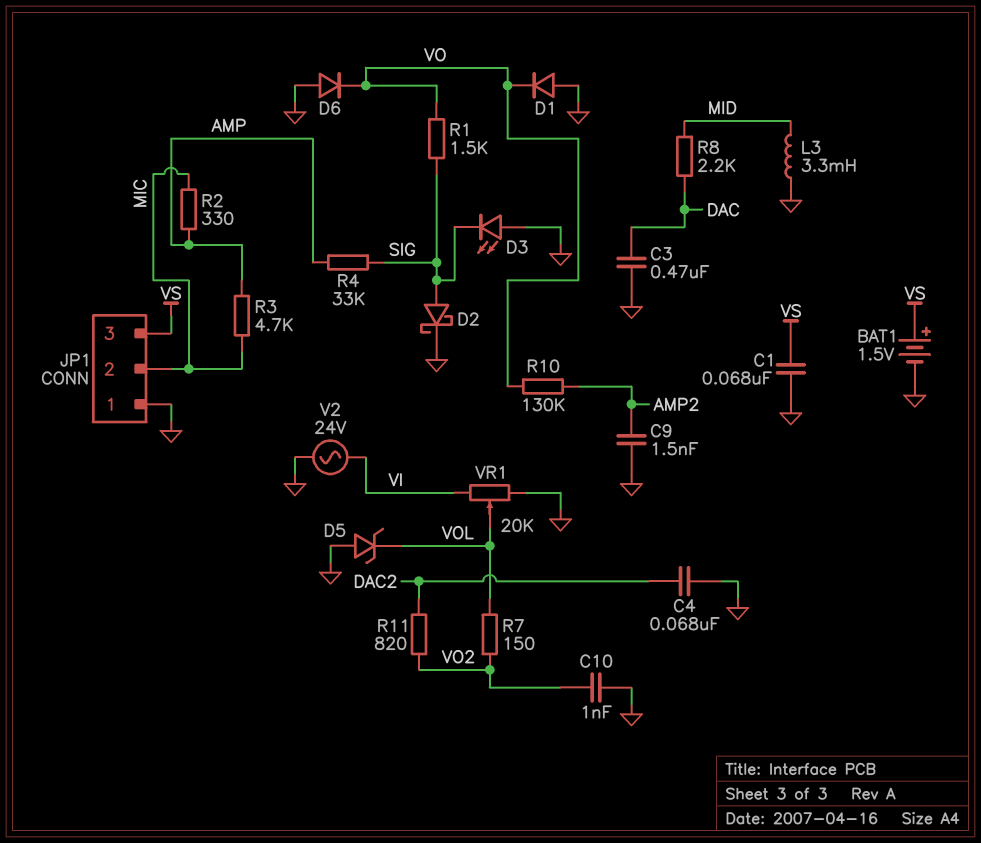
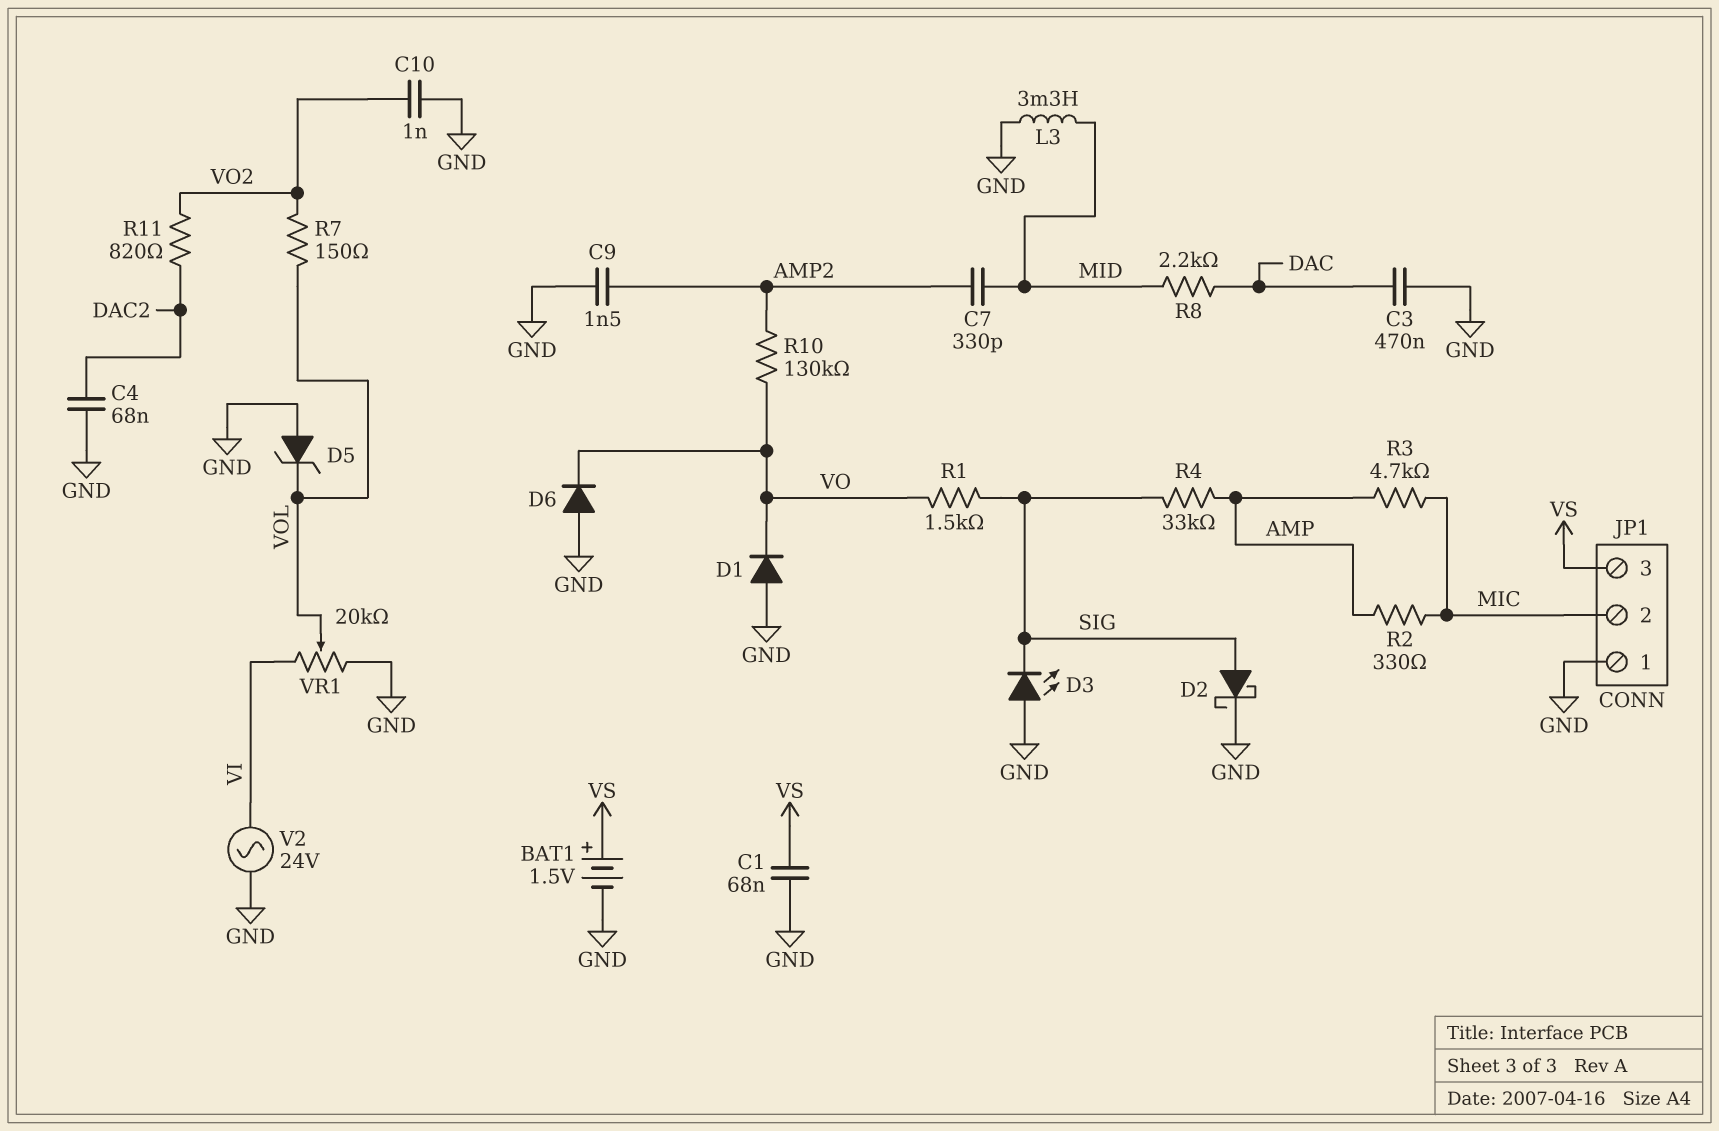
C7: none -> 330pF (AMP2, MID)

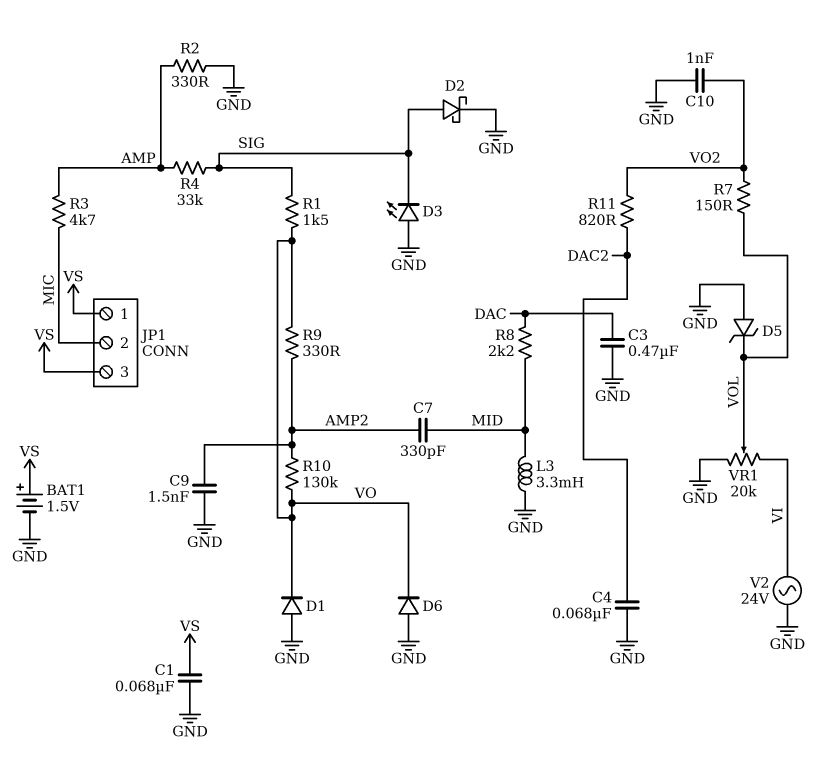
JP1 pin 1: GND -> VS
R2: 330 (AMP, MIC) -> 330 (AMP, GND)
R9: none -> 330 (AMP2, VO)

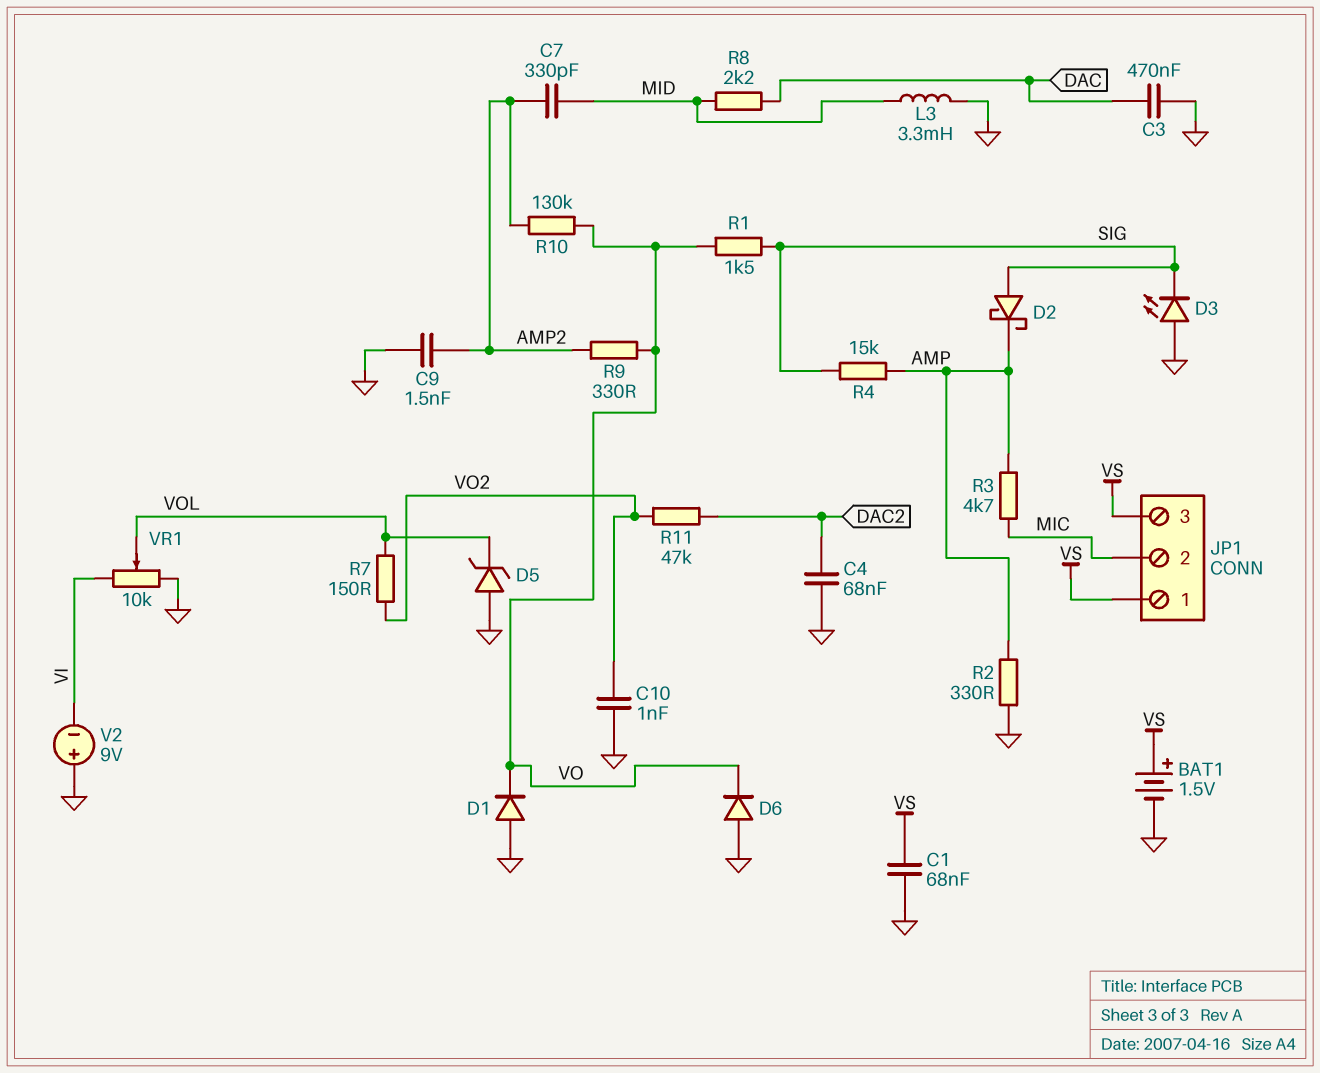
D2: schottky (A SIG, K GND) -> schottky (A SIG, K AMP)
R4: 33k (AMP, SIG) -> 15k (AMP, SIG)
R11: 820 (DAC2, VO2) -> 47k (DAC2, VO2)
V2: AC 24V (GND, VI) -> 9V (plus GND, minus VI)
VR1: 20k (GND, VI, wiper VOL) -> 10k (GND, VI, wiper VOL)

